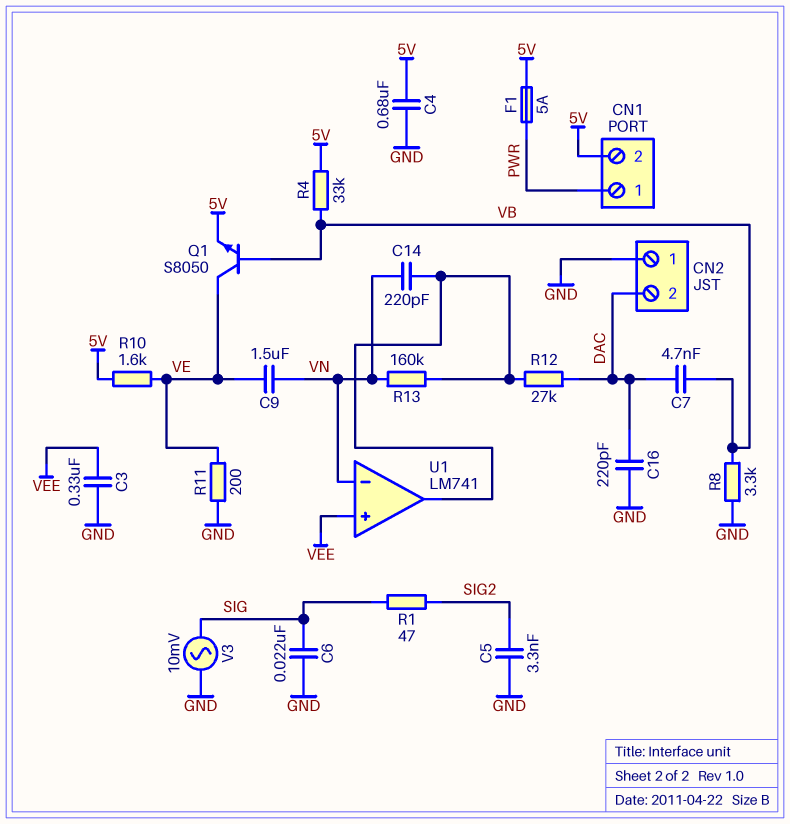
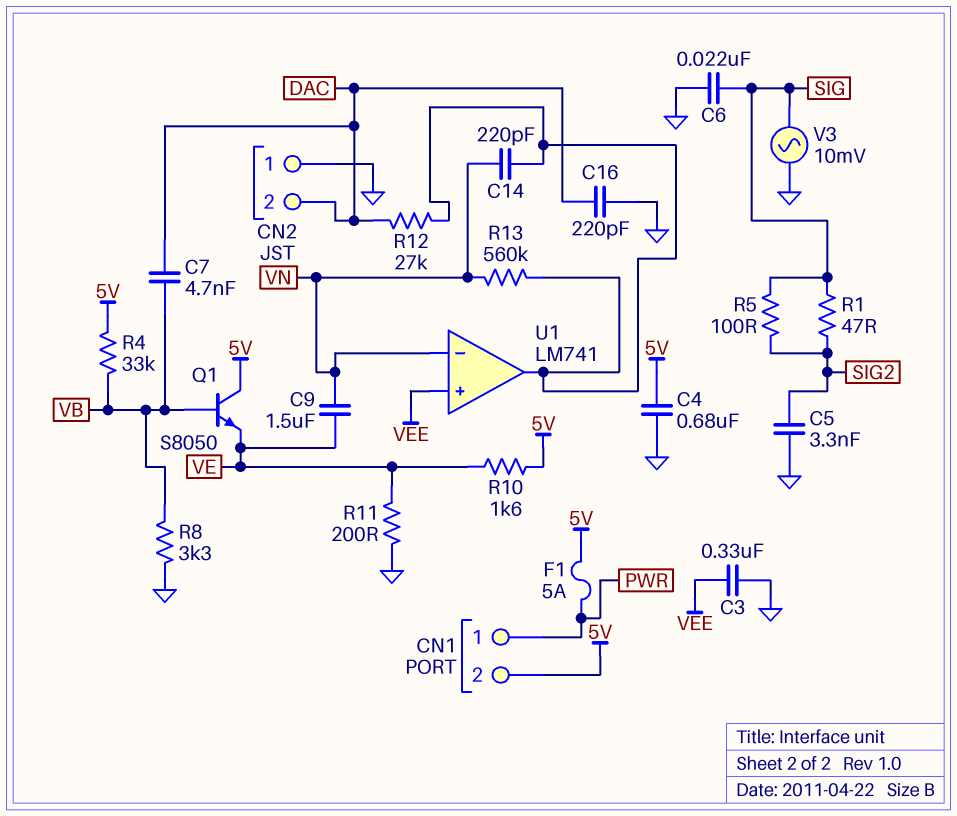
Q1: NPN S8050 (B VB, C VE, E 5V) -> NPN S8050 (B VB, C 5V, E VE)
R5: none -> 100 (SIG, SIG2)
R13: 160k (U1/out, VN) -> 560k (U1/out, VN)

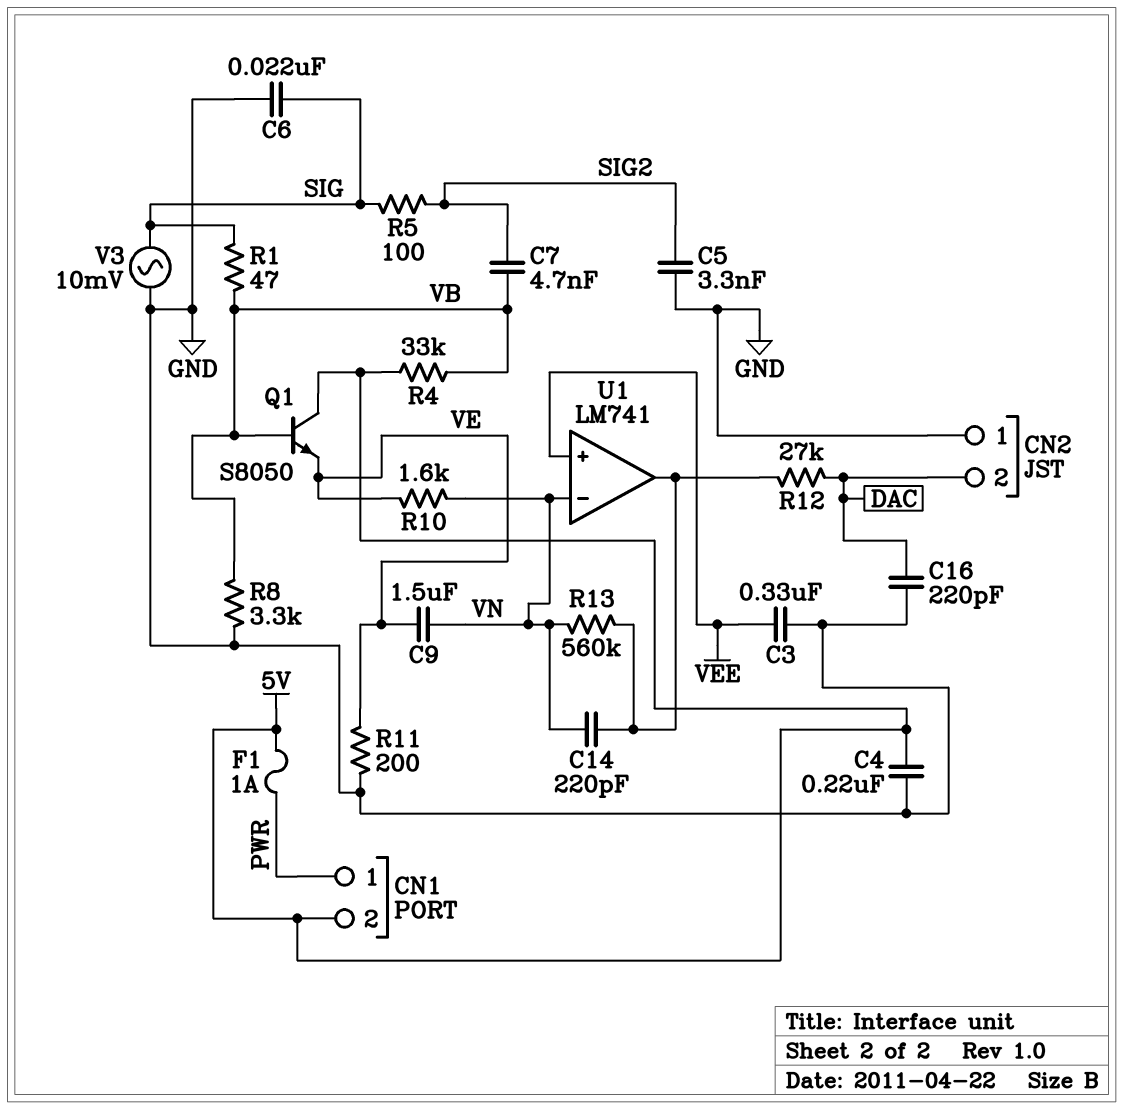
C4: 680nF (5V, GND) -> 220nF (5V, GND)
C7: 4.7nF (DAC, VB) -> 4.7nF (SIG2, VB)
F1: 5A (5V, PWR) -> 1A (5V, PWR)
R1: 47 (SIG, SIG2) -> 47 (SIG, VB)
R10: 1.6k (5V, VE) -> 1.6k (VE, VN)

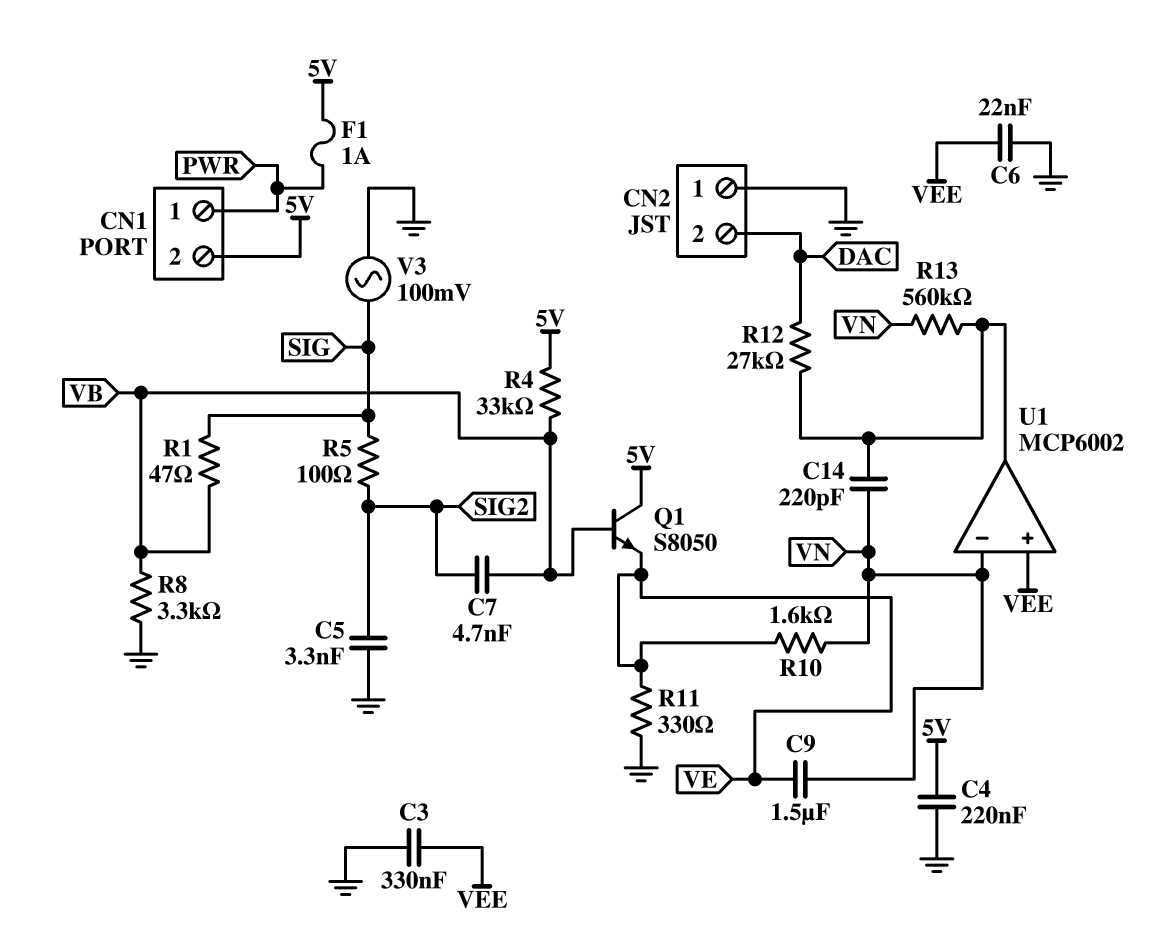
C6: 22nF (GND, SIG) -> 22nF (GND, VEE)
C16: 220pF (DAC, GND) -> none
R11: 200 (GND, VE) -> 330 (GND, VE)
U1: LM741 -> MCP6002
V3: AC 10mV (GND, SIG) -> AC 100mV (GND, SIG)

